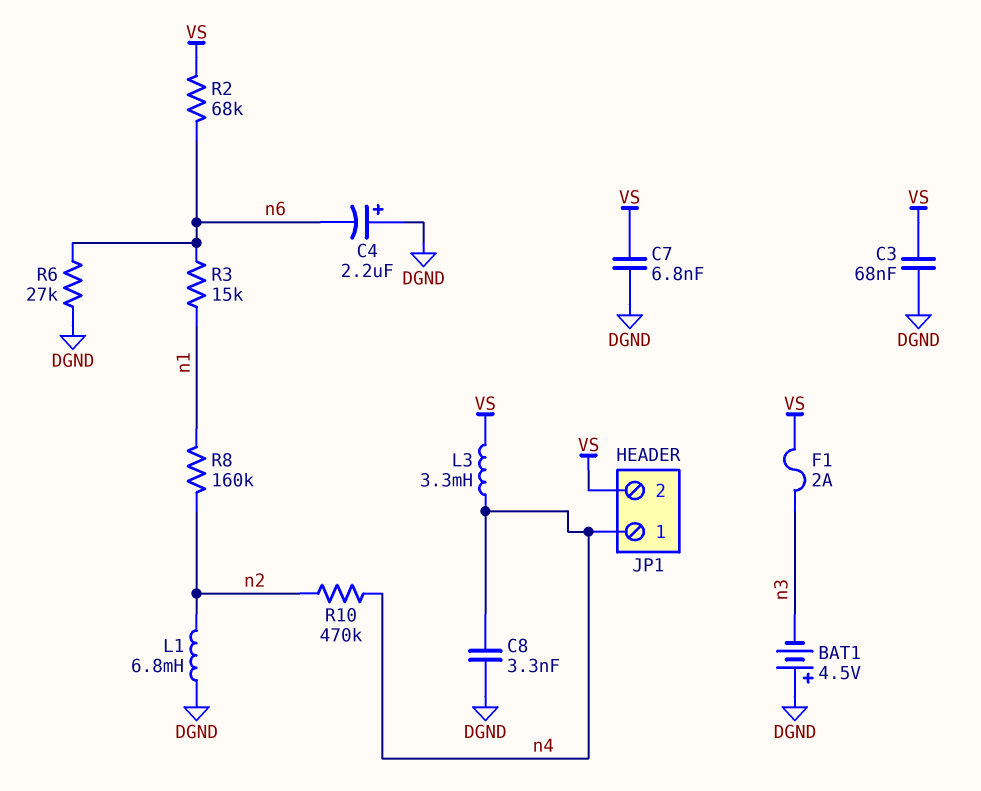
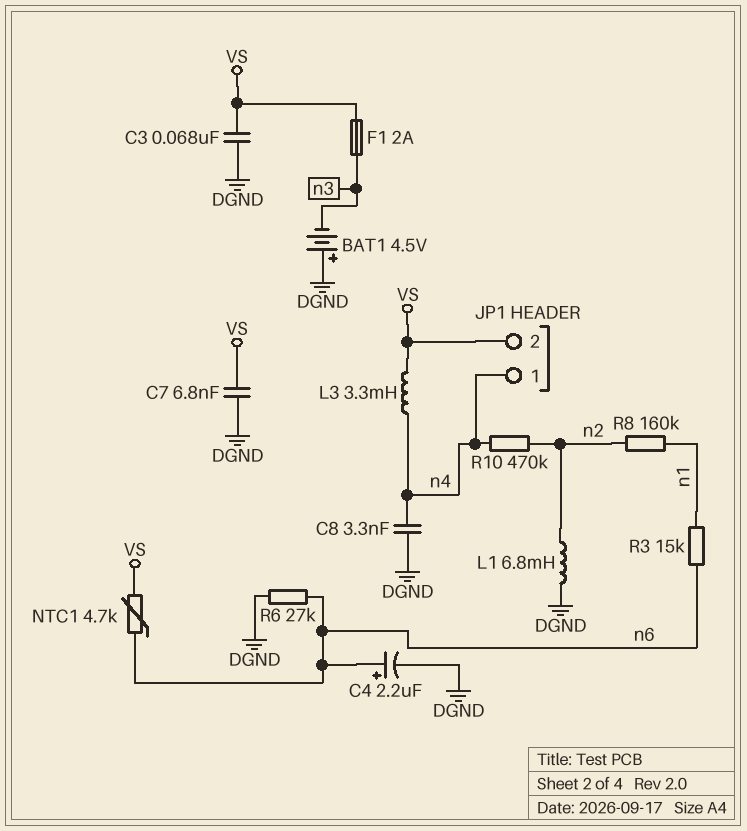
C4: 2.2uF (plus DGND, minus n6) -> 2.2uF (plus n6, minus DGND)
NTC1: none -> 4.7k (VS, n6)
R2: 68k (VS, n6) -> none

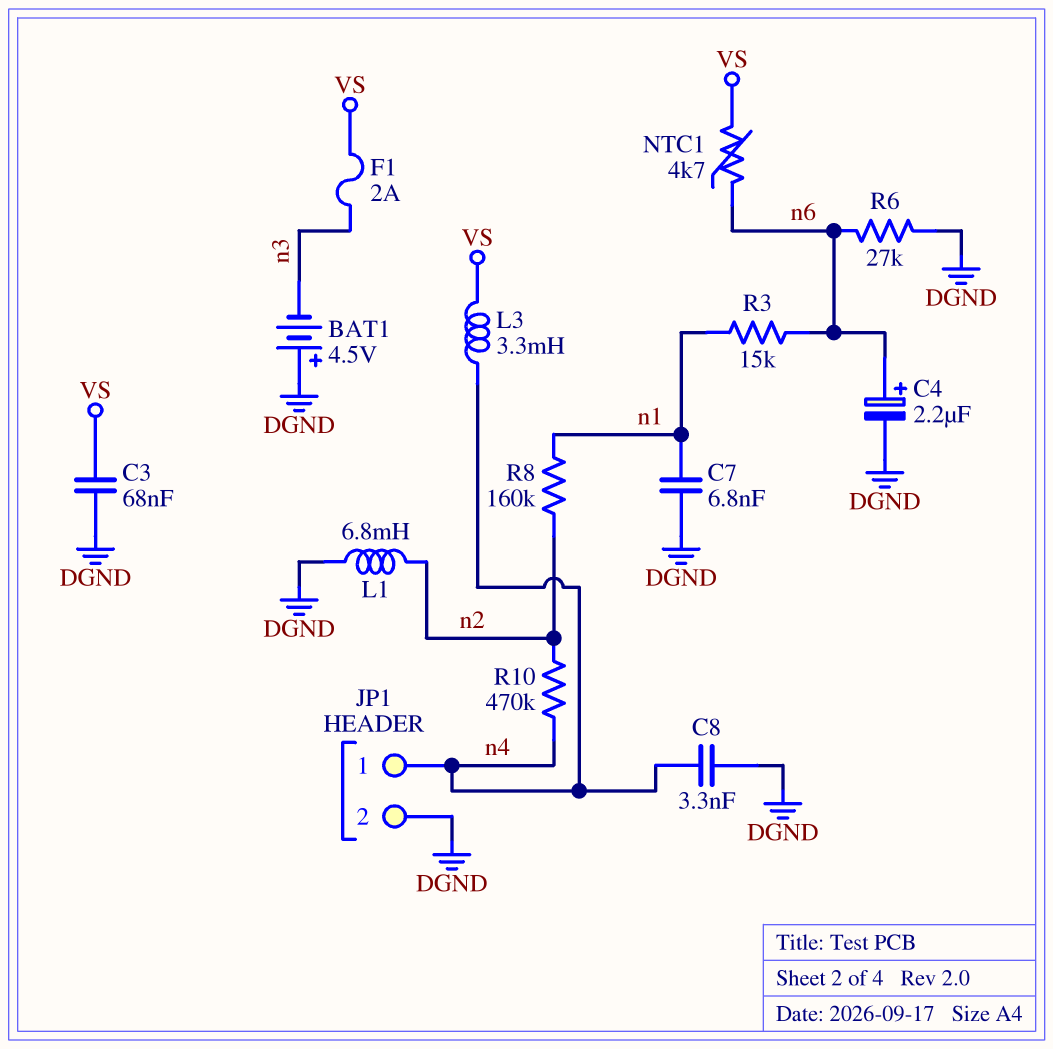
C7: 6.8nF (DGND, VS) -> 6.8nF (DGND, n1)
JP1 pin 2: VS -> DGND

